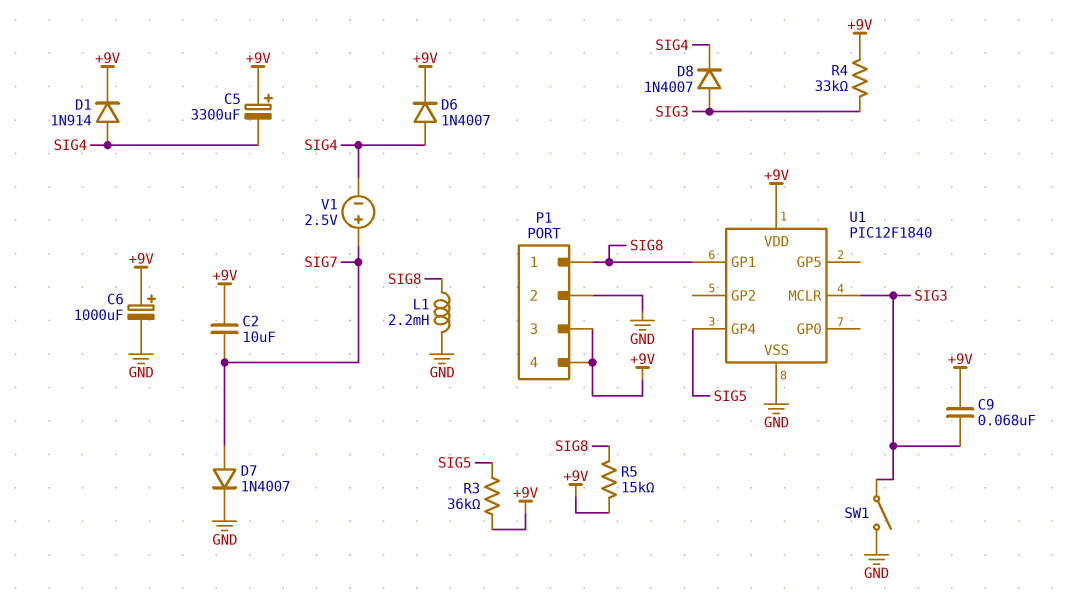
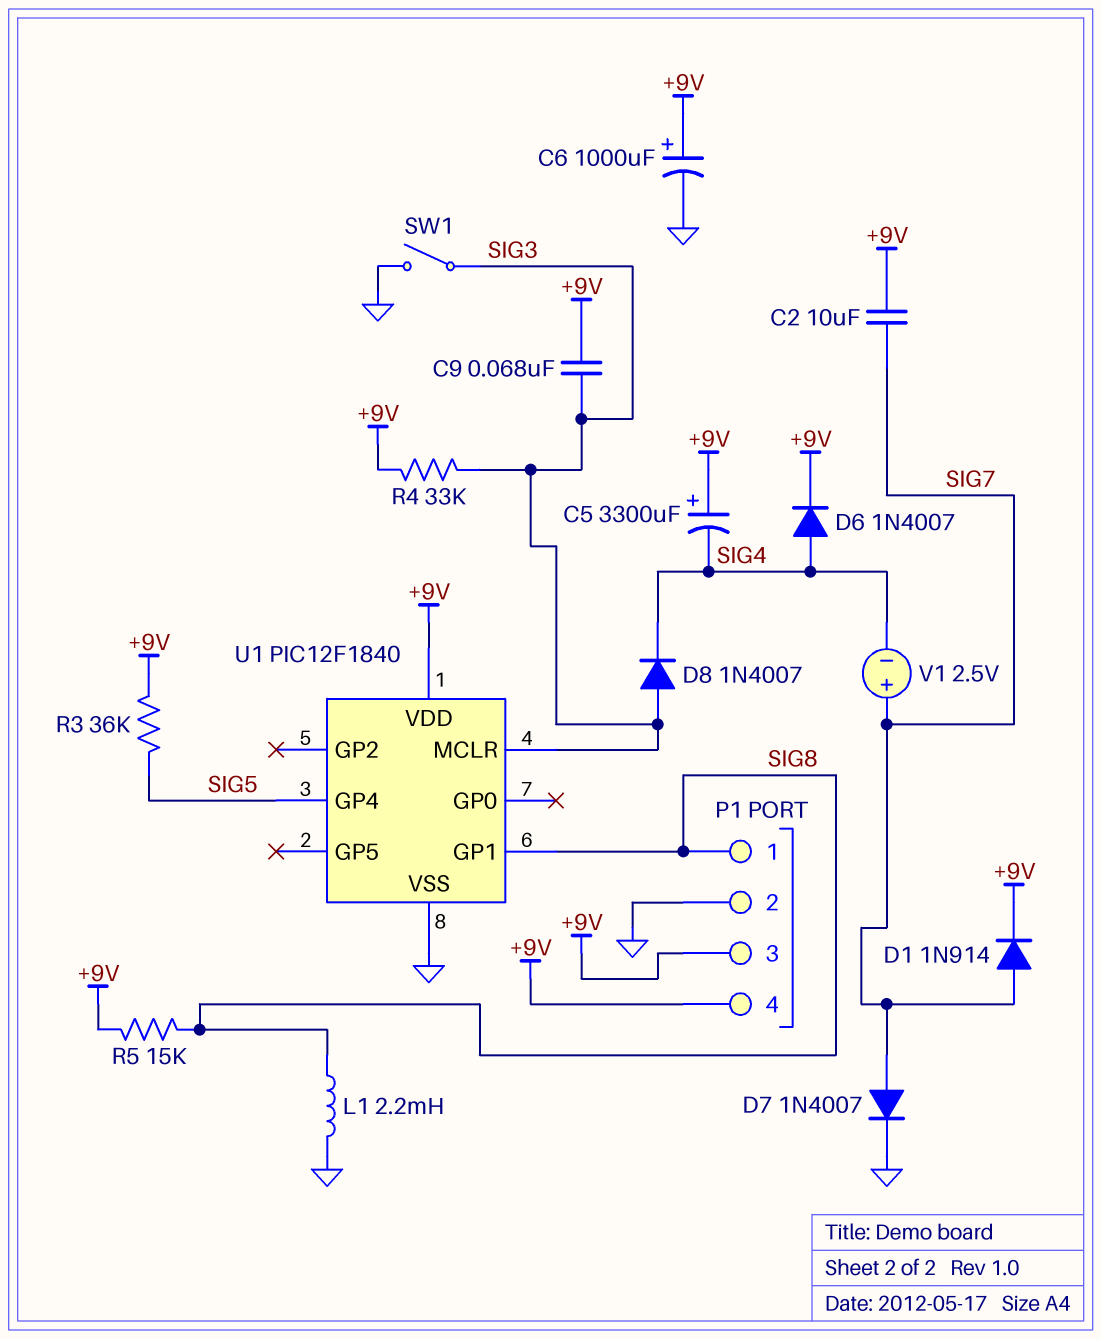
D1: diode 1N914 (A SIG4, K +9V) -> diode 1N914 (A SIG7, K +9V)

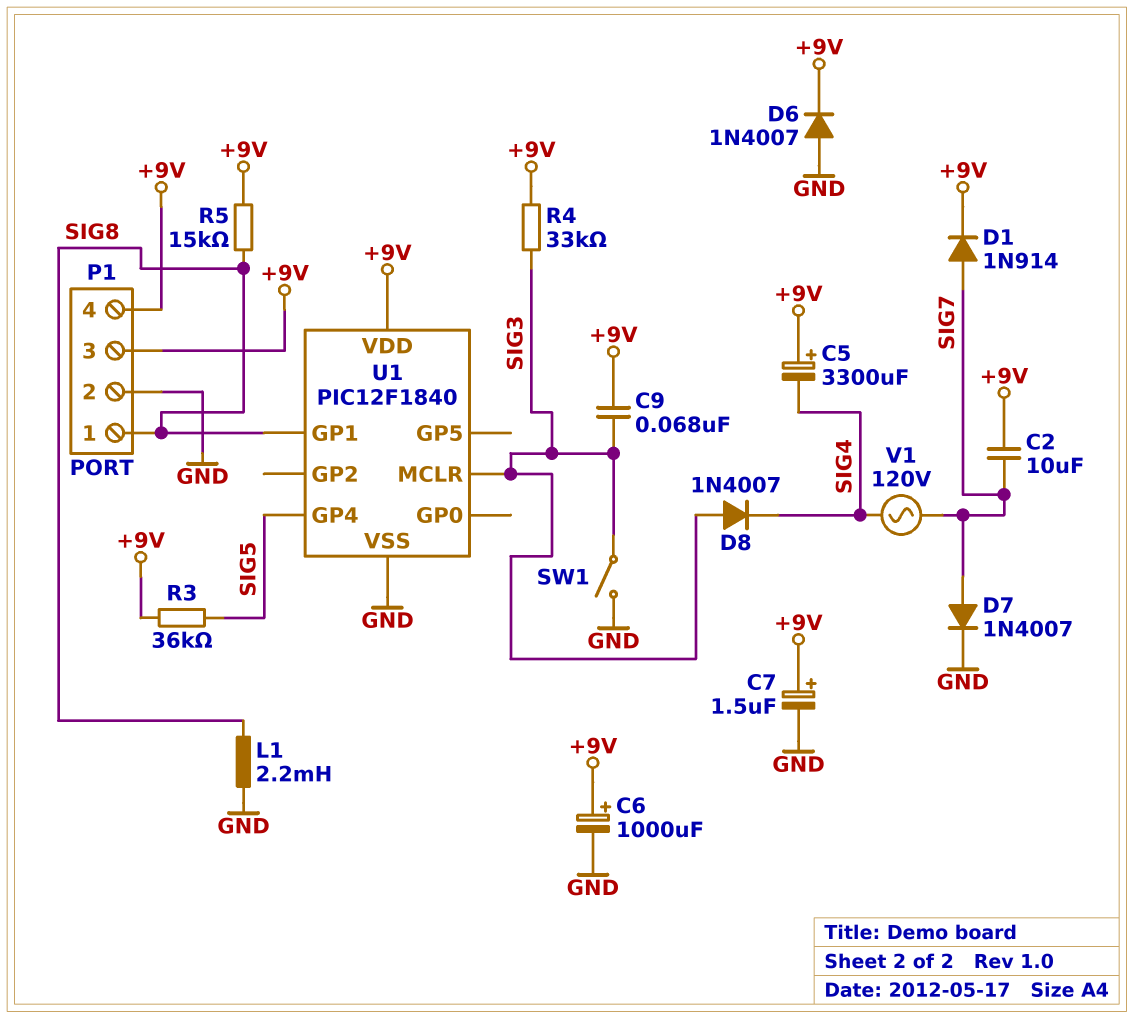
C7: none -> 1.5uF (plus +9V, minus GND)
D6: diode 1N4007 (A SIG4, K +9V) -> diode 1N4007 (A GND, K +9V)
V1: 2.5V (plus SIG7, minus SIG4) -> AC 120V (SIG4, SIG7)

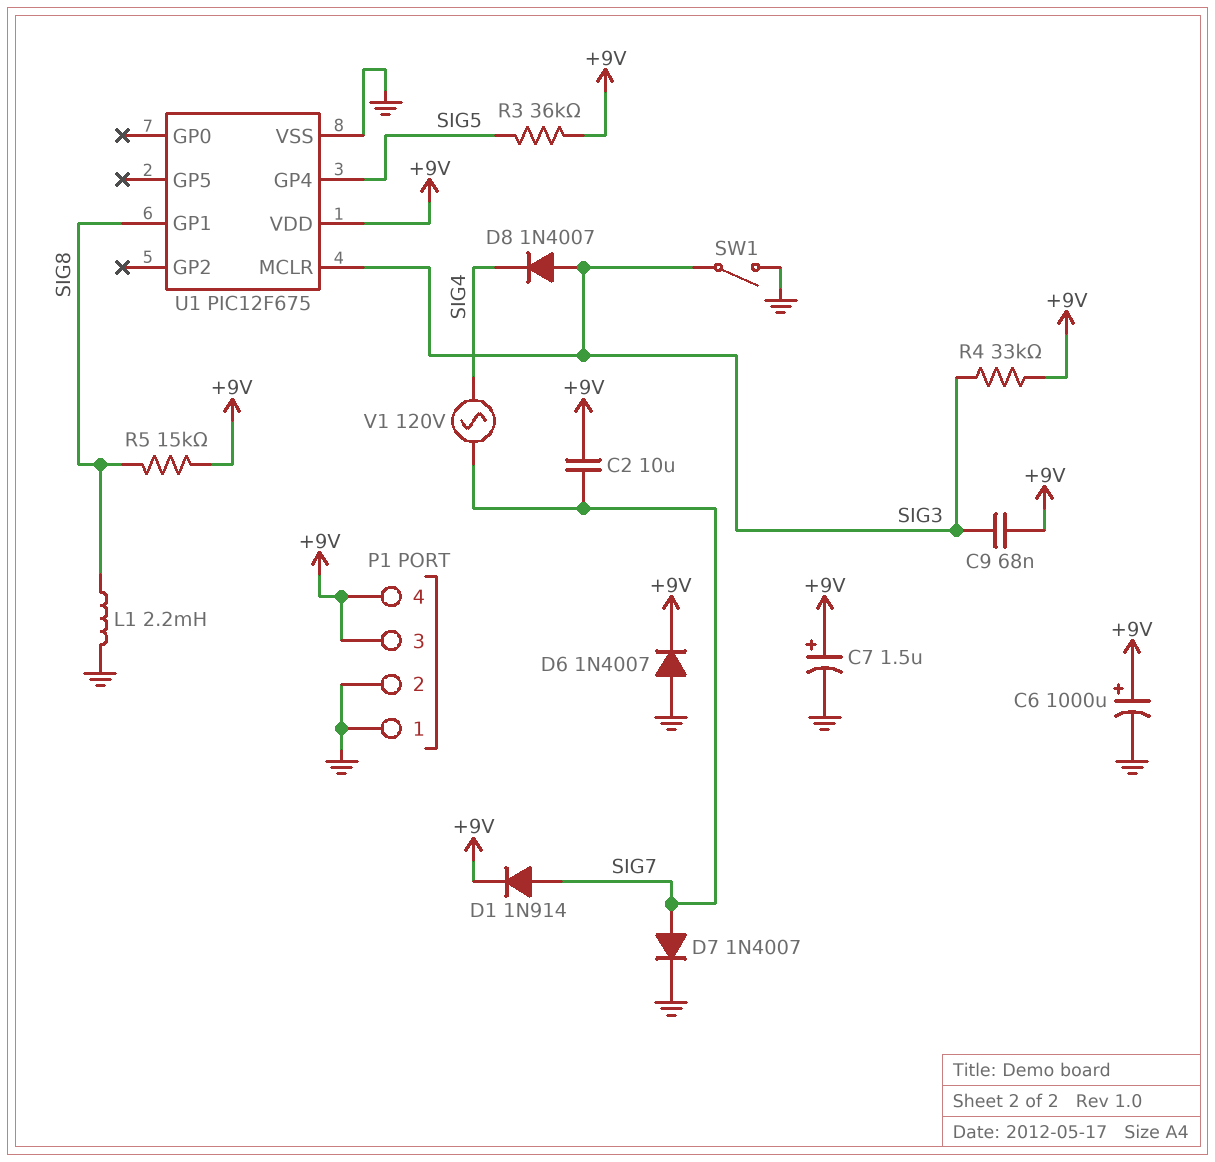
C5: 3300uF (plus +9V, minus SIG4) -> none
P1 pin 1: SIG8 -> GND
U1: PIC12F1840 -> PIC12F675

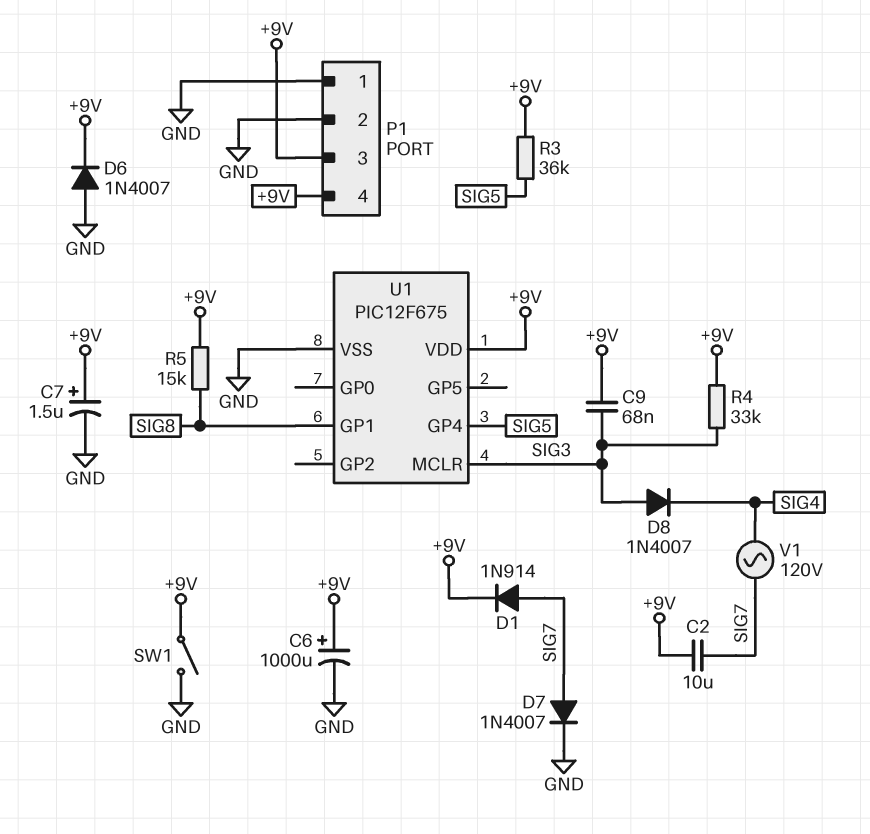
L1: 2.2mH (GND, SIG8) -> none
SW1: switch (GND, SIG3) -> switch (+9V, GND)

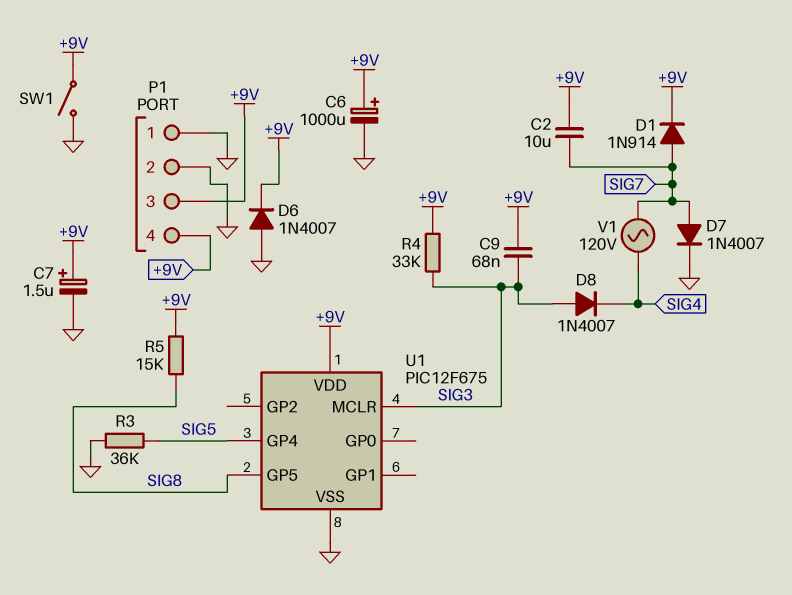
R3: 36k (+9V, SIG5) -> 36k (GND, SIG5)
U1 pin GP1: SIG8 -> none
U1 pin GP5: none -> SIG8

